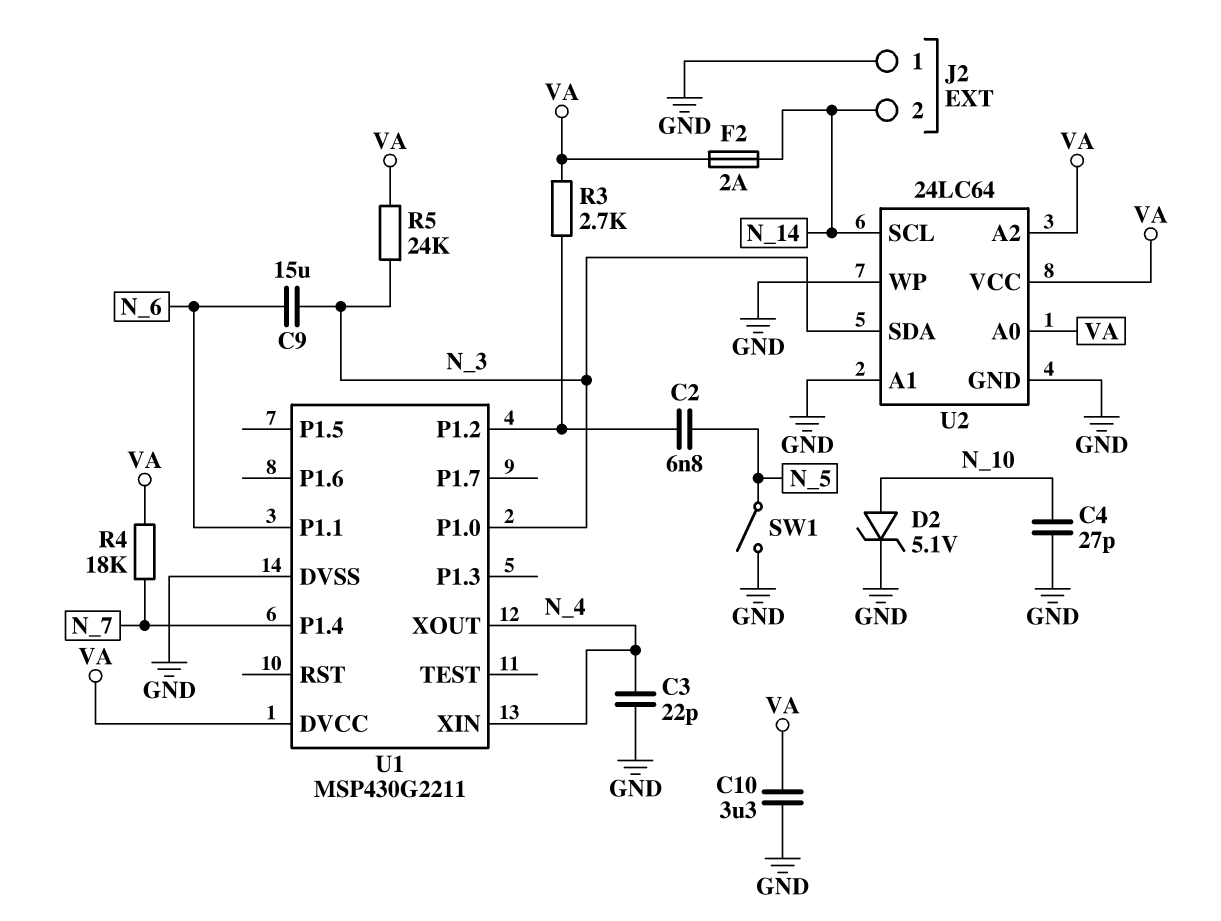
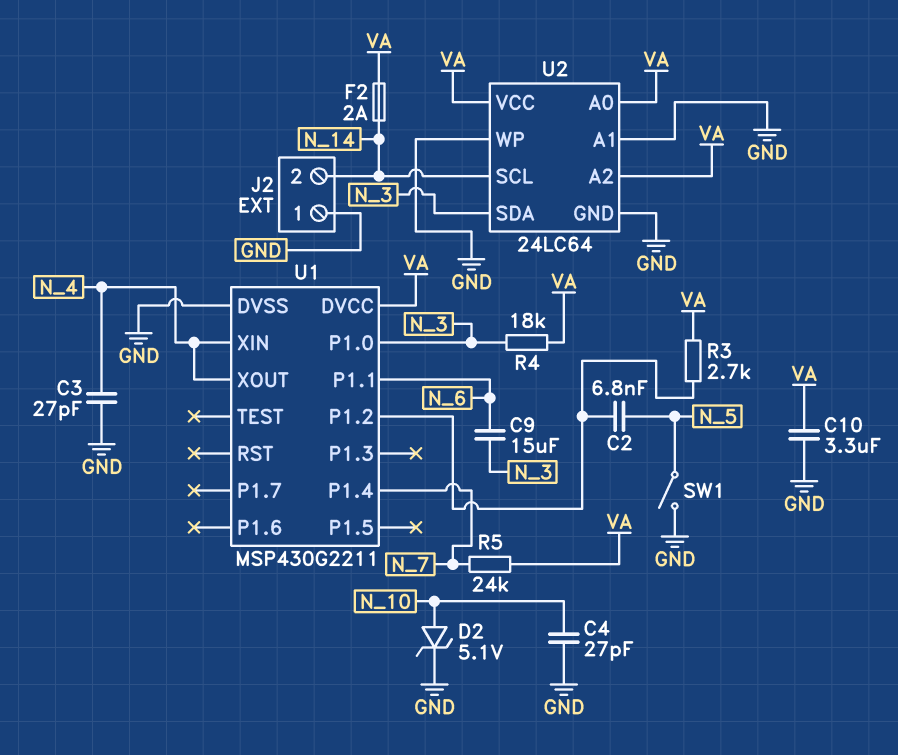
C3: 22pF (GND, N_4) -> 27pF (GND, N_4)
R4: 18k (N_7, VA) -> 18k (N_3, VA)
R5: 24k (N_3, VA) -> 24k (N_7, VA)

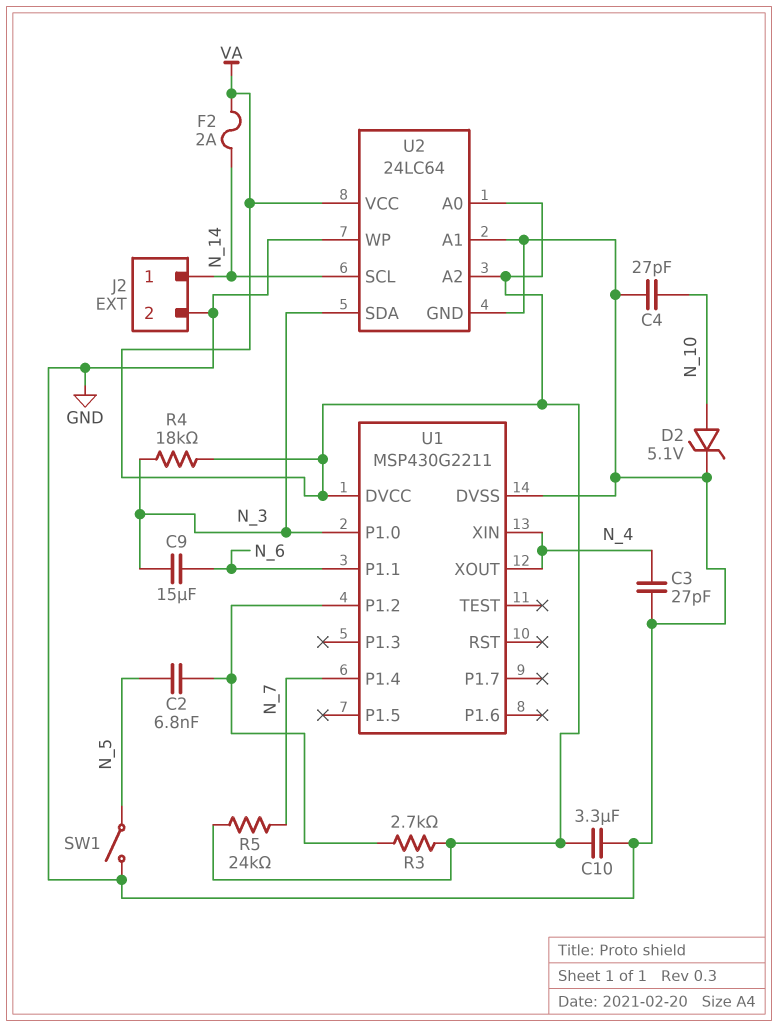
J2 pin 1: GND -> N_14
J2 pin 2: N_14 -> GND

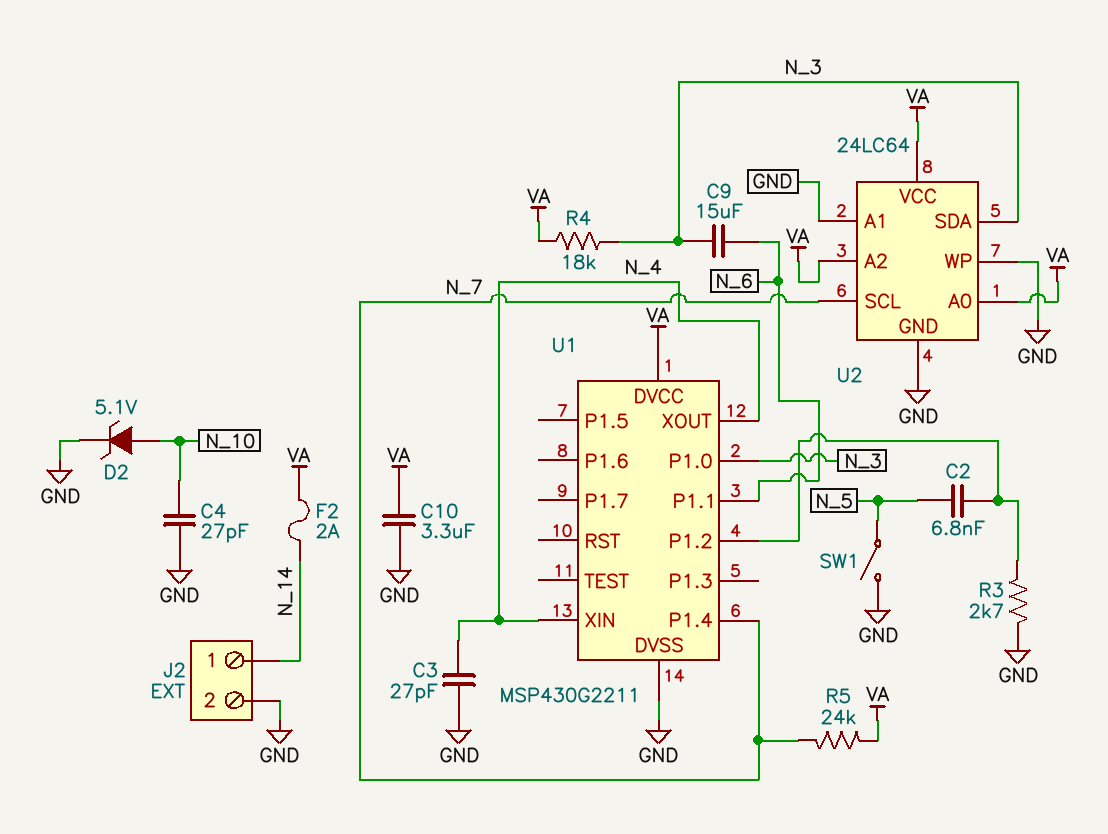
R3: 2.7k (U1/P1.2, VA) -> 2.7k (GND, U1/P1.2)
U2 pin SCL: N_14 -> N_7

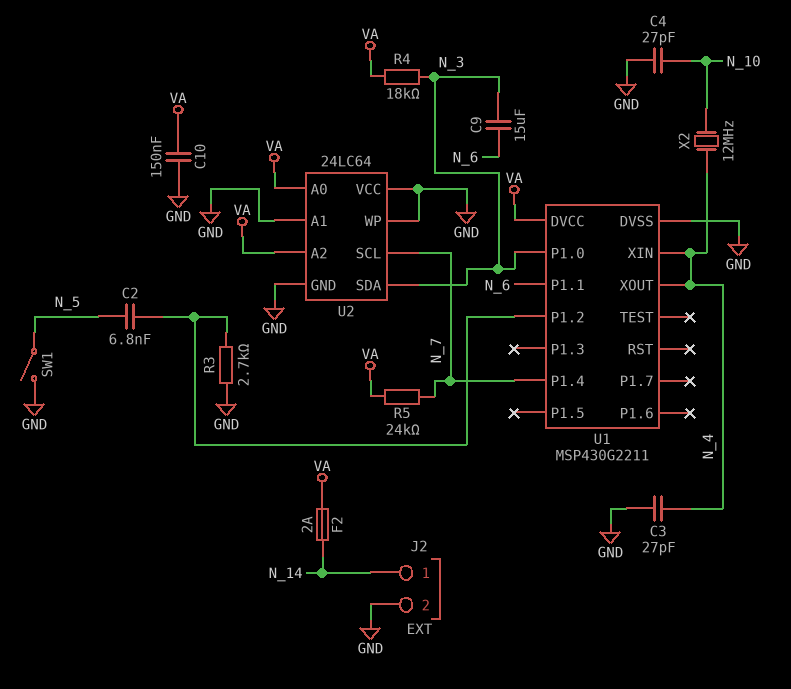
C10: 3.3uF (GND, VA) -> 150nF (GND, VA)
D2: zener 5.1V (A N_10, K GND) -> none
U2 pin VCC: VA -> GND
X2: none -> 12MHz (N_4, N_10)

